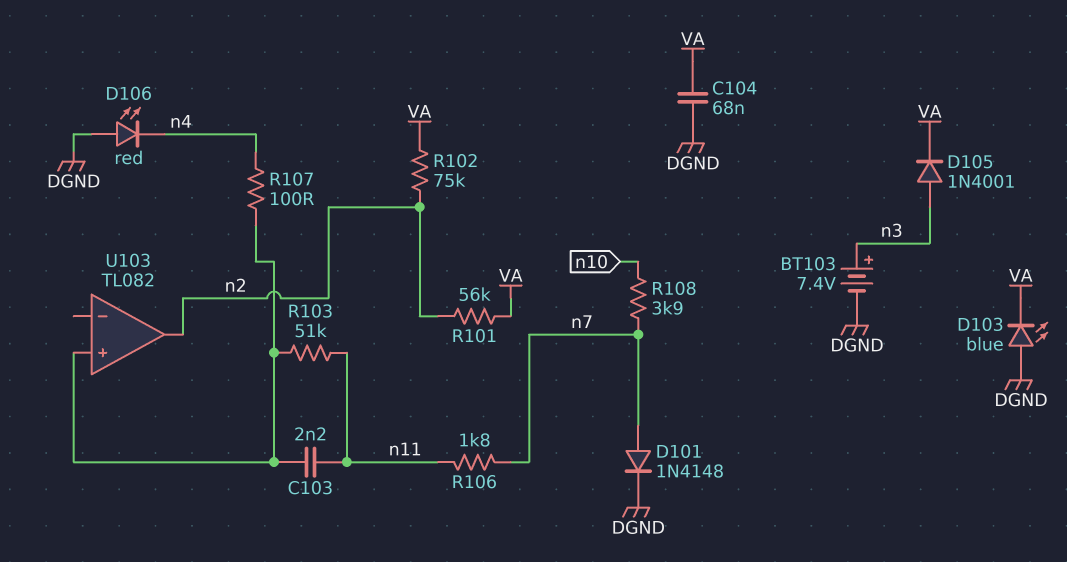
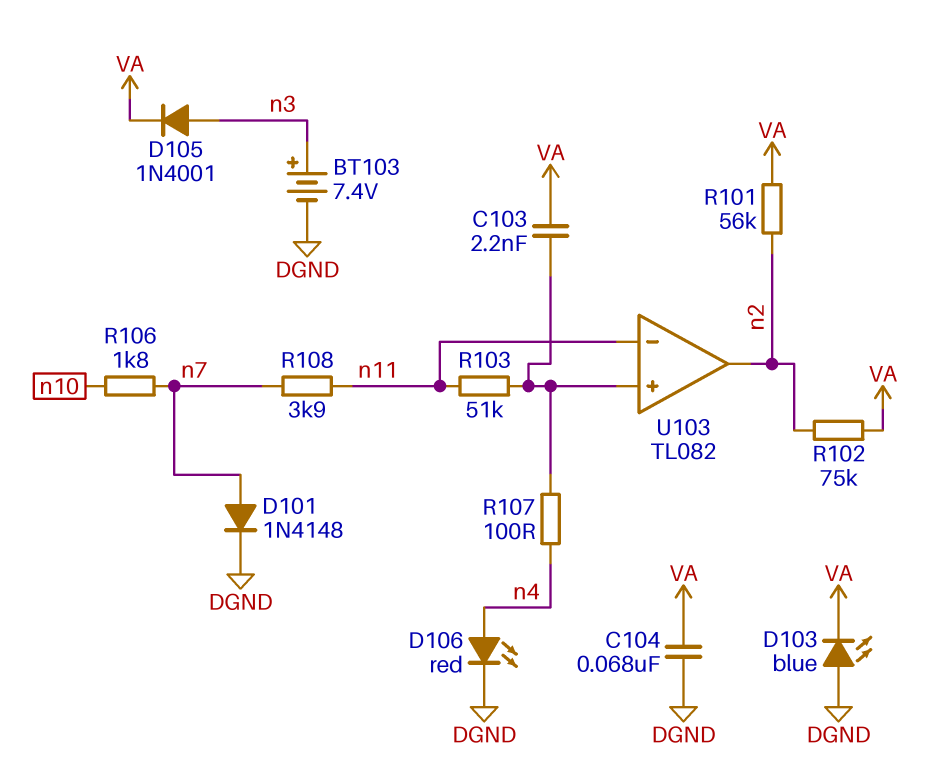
C103: 2.2nF (U103/in+, n11) -> 2.2nF (U103/in+, VA)
D106: LED red (A DGND, K n4) -> LED red (A n4, K DGND)
R106: 1.8k (n7, n11) -> 1.8k (n7, n10)
R108: 3.9k (n7, n10) -> 3.9k (n7, n11)
U103 pin in-: none -> n11

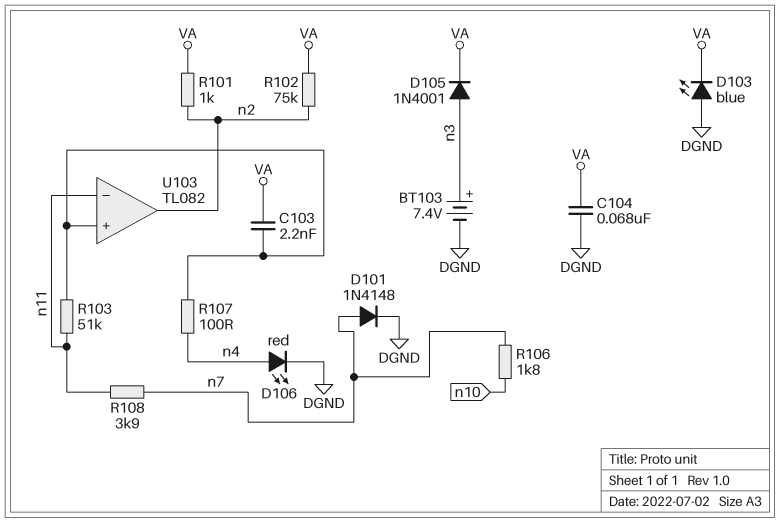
R101: 56k (VA, n2) -> 1k (VA, n2)

